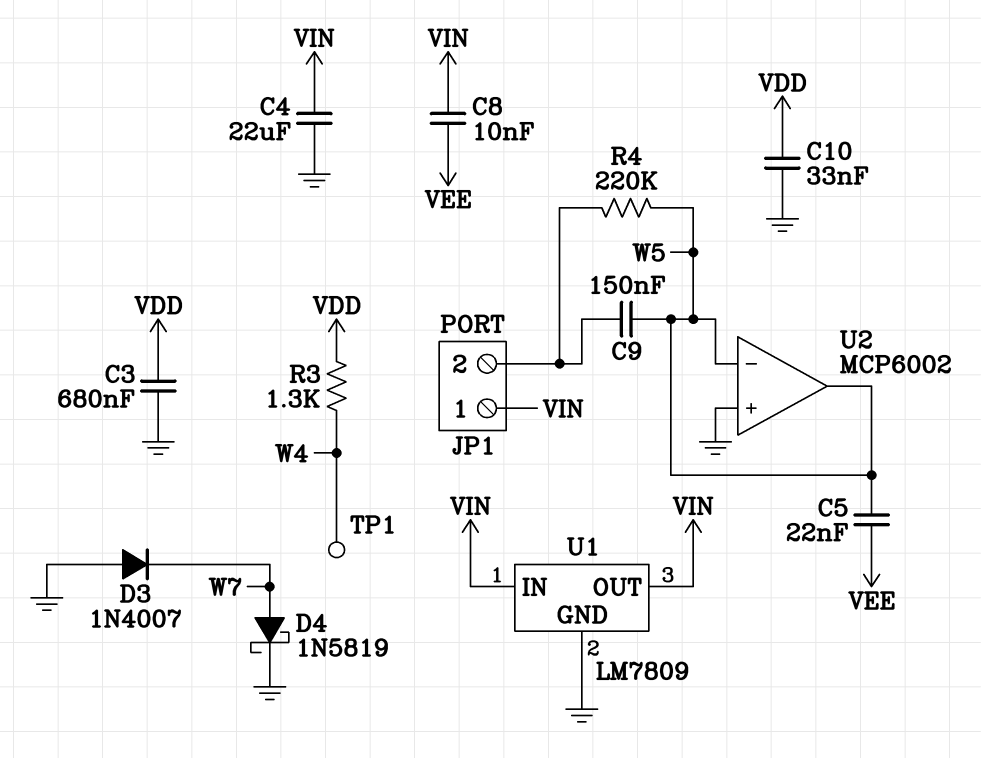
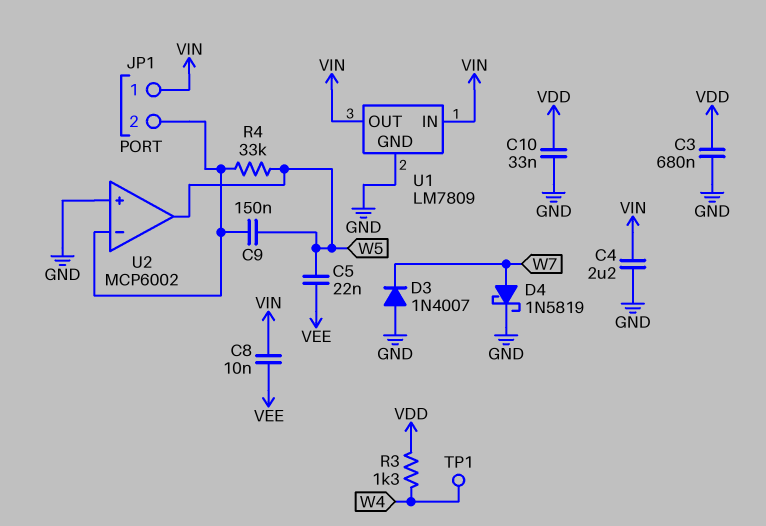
C4: 22uF (GND, VIN) -> 2.2uF (GND, VIN)
R4: 220k (JP1/2, W5) -> 33k (JP1/2, W5)
U2 pin in-: W5 -> JP1/2

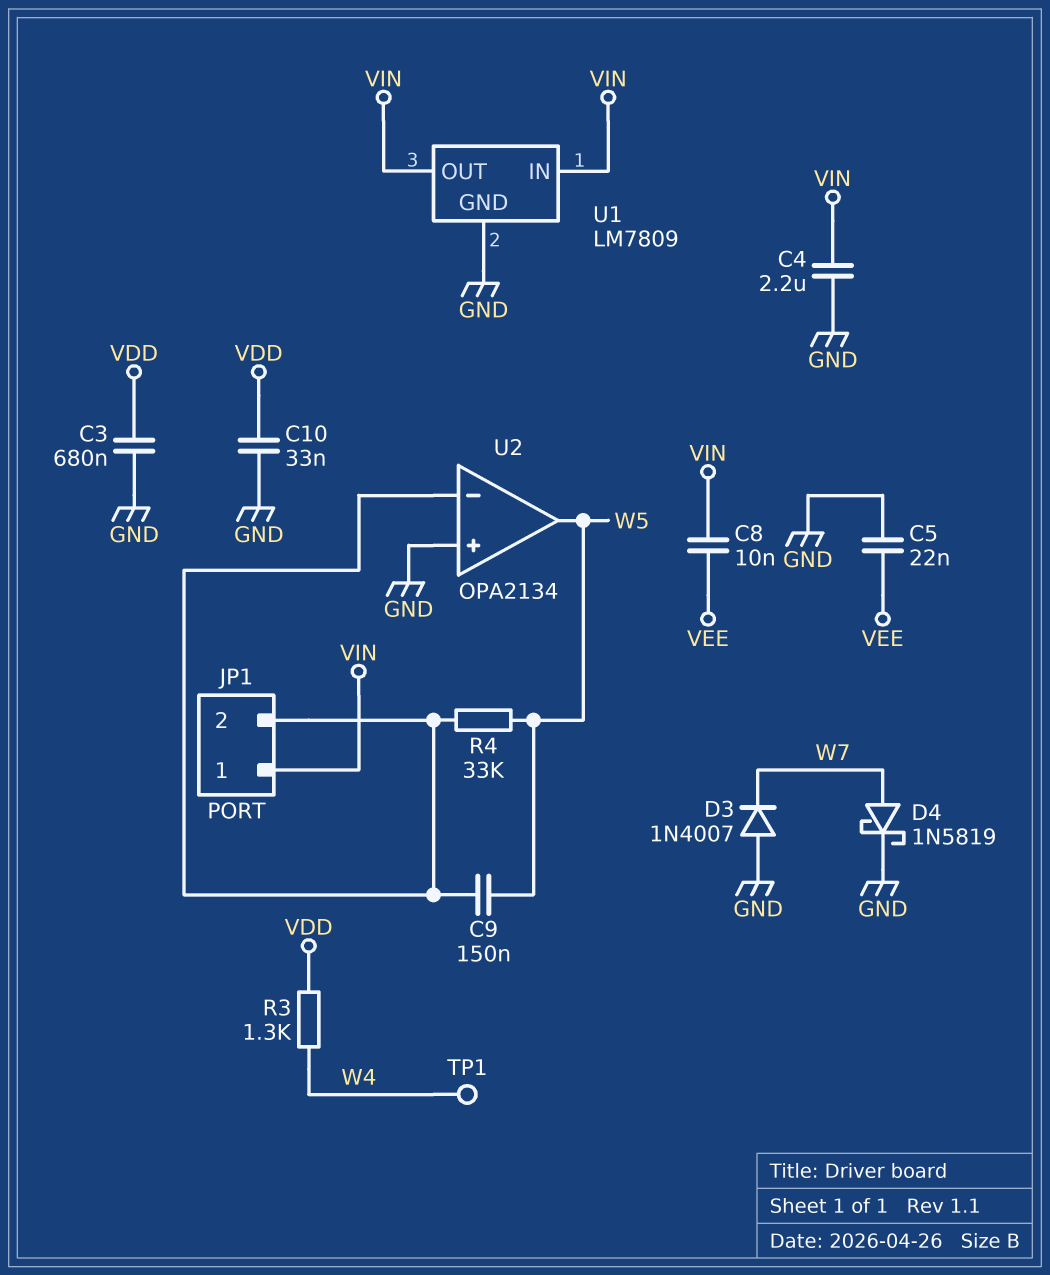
C5: 22nF (VEE, W5) -> 22nF (GND, VEE)
U2: MCP6002 -> OPA2134

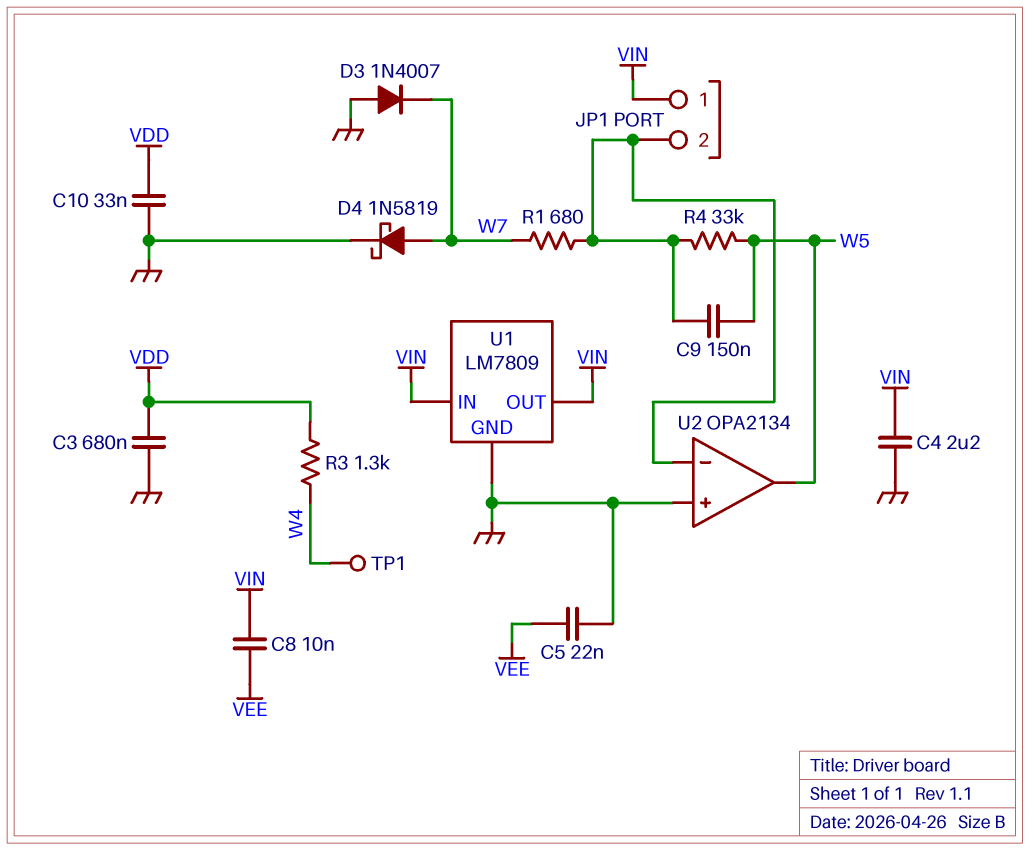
R1: none -> 680 (JP1/2, W7)

